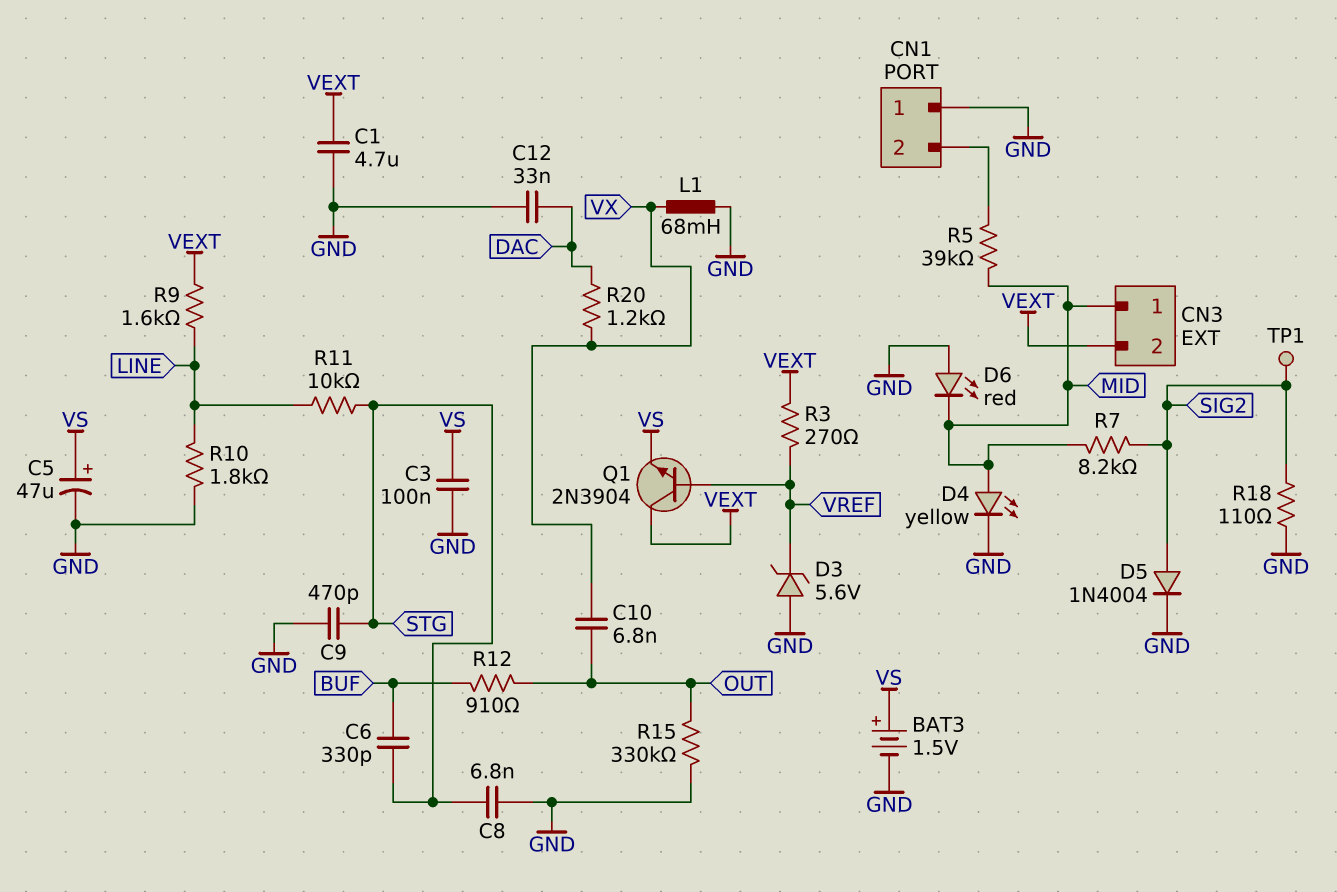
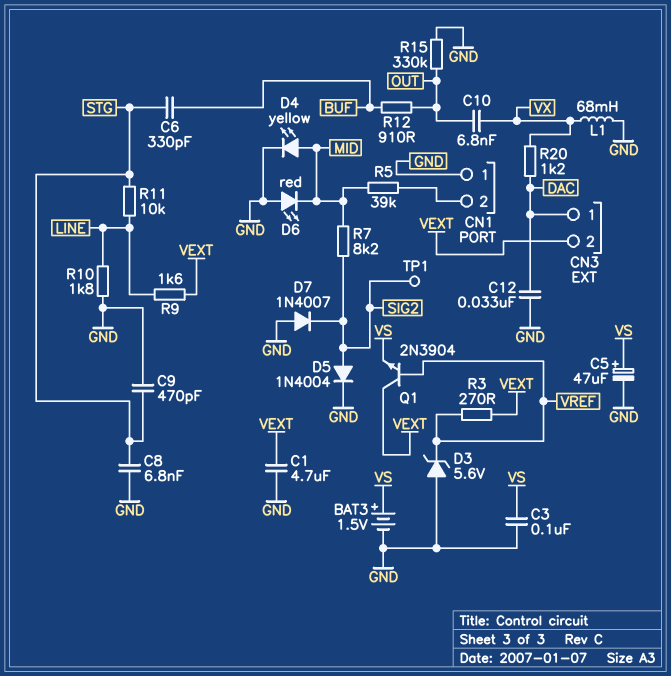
CN3 pin 1: MID -> DAC
D7: none -> diode 1N4007 (A GND, K SIG2)
R18: 110 (GND, SIG2) -> none

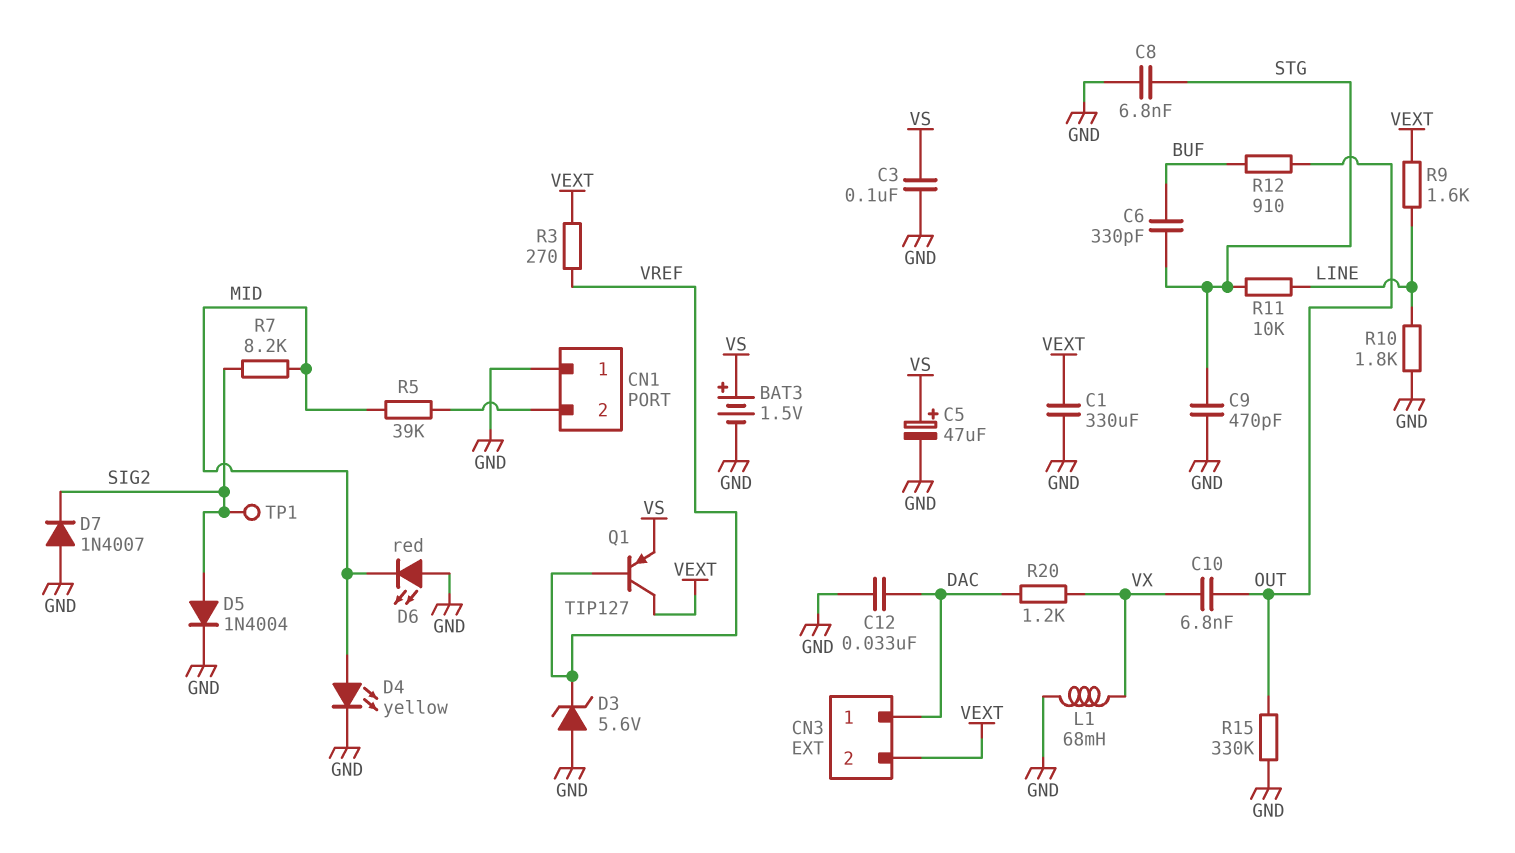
C1: 4.7uF (GND, VEXT) -> 330uF (GND, VEXT)
Q1: NPN 2N3904 (B VREF, C VEXT, E VS) -> PNP TIP127 (B VREF, C VEXT, E VS)

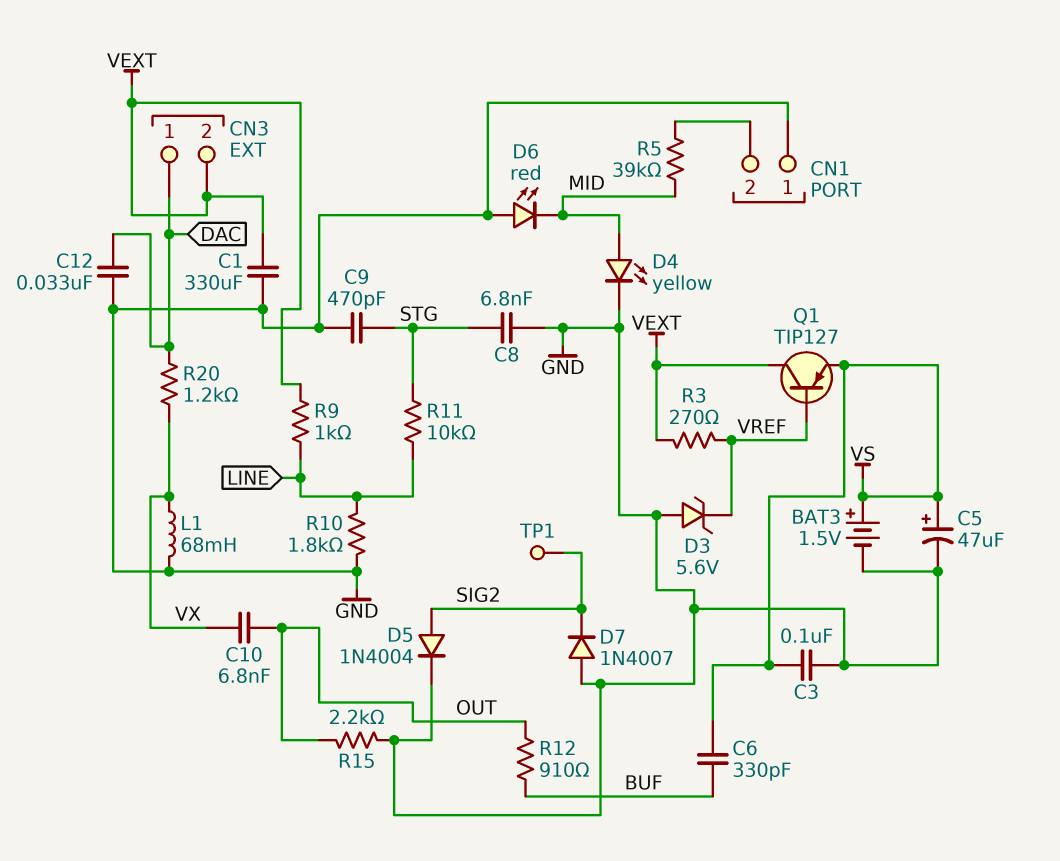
C6: 330pF (BUF, STG) -> 330pF (BUF, VS)
R7: 8.2k (MID, SIG2) -> none
R9: 1.6k (LINE, VEXT) -> 1k (LINE, VEXT)
R15: 330k (GND, OUT) -> 2.2k (GND, OUT)

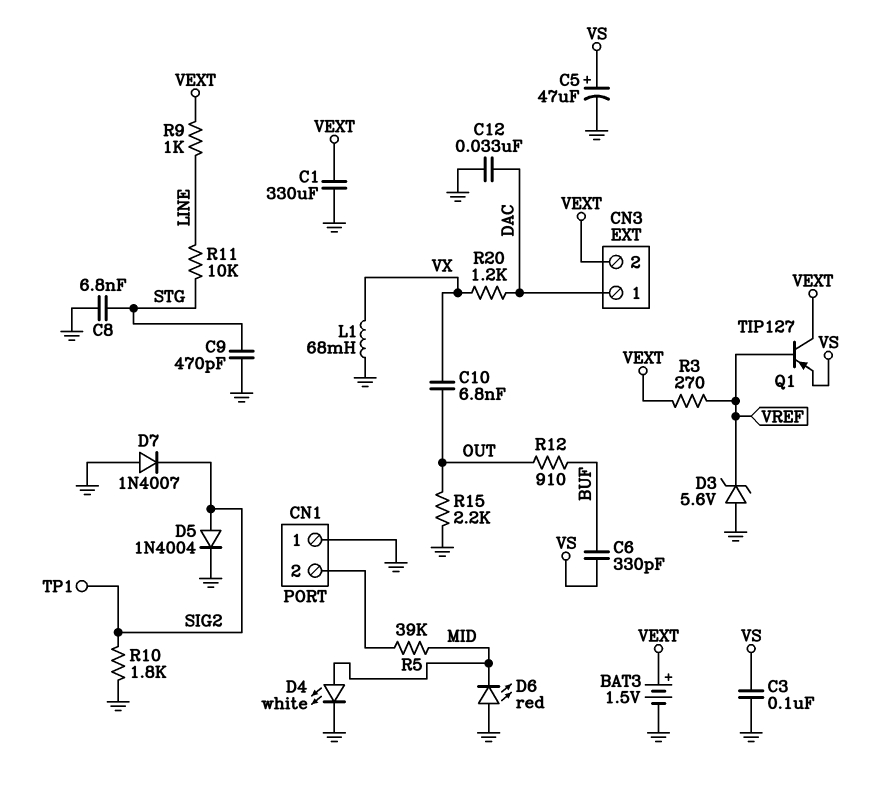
BAT3: 1.5V (plus VS, minus GND) -> 1.5V (plus VEXT, minus GND)
D4: LED yellow (A MID, K GND) -> LED white (A MID, K GND)
R10: 1.8k (GND, LINE) -> 1.8k (GND, SIG2)

